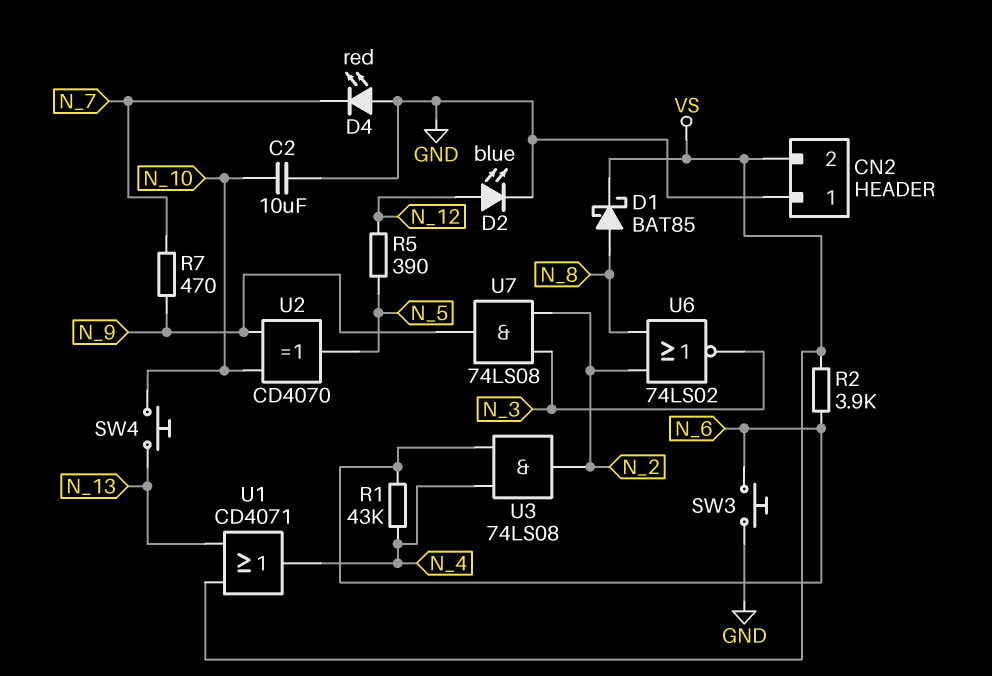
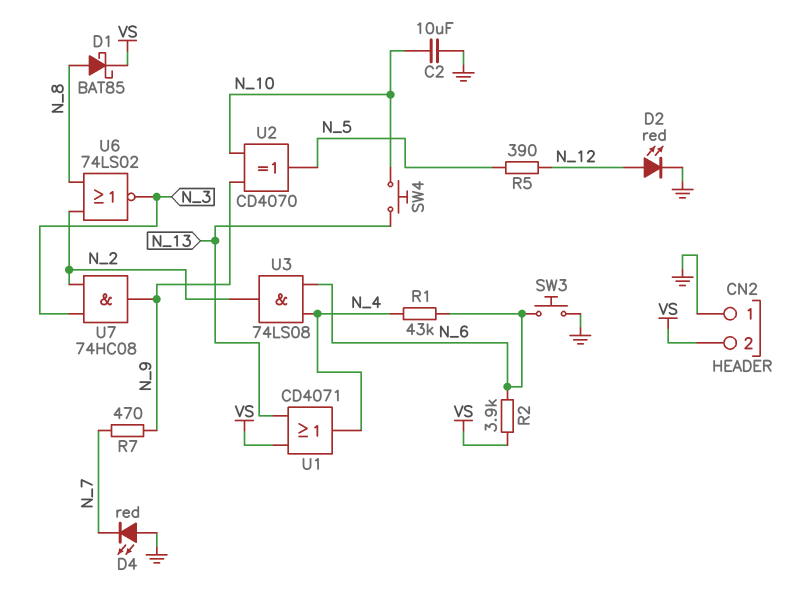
D2: LED blue (A N_12, K GND) -> LED red (A N_12, K GND)
U7: AND 74LS08 (in N_2, in N_3, out N_9) -> AND 74HC08 (in N_2, in N_3, out N_9)

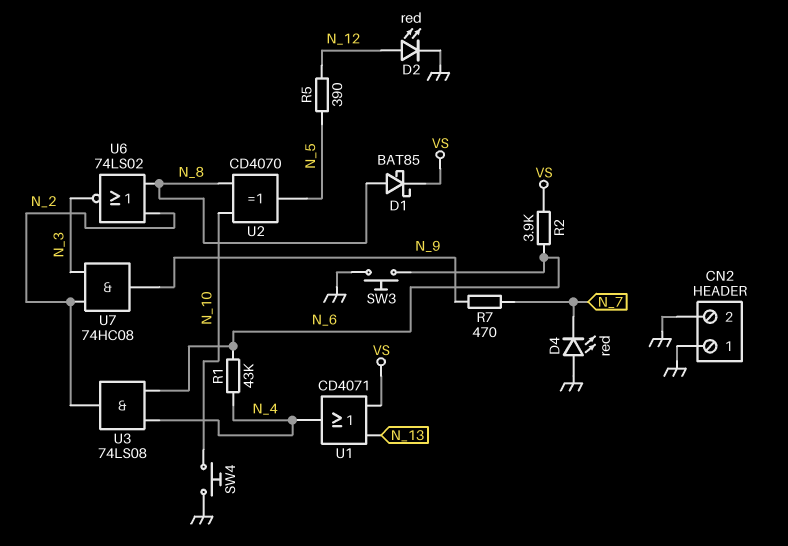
C2: 10uF (GND, N_10) -> none
CN2 pin 2: VS -> GND
SW4: button (N_10, N_13) -> button (GND, N_10)
U2: XOR CD4070 (in N_9, in N_10, out N_5) -> XOR CD4070 (in N_8, in N_10, out N_5)

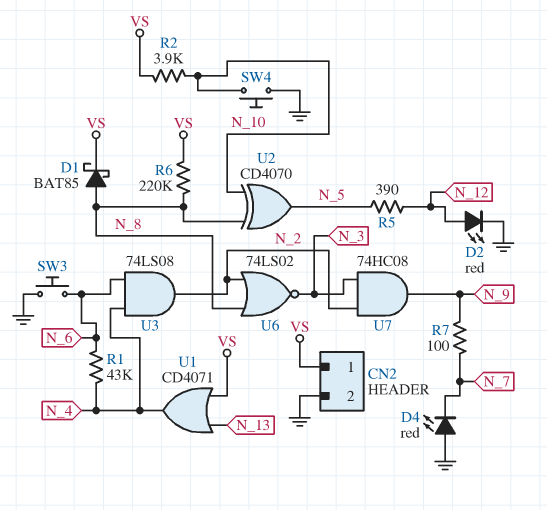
CN2 pin 1: GND -> VS
R2: 3.9k (N_6, VS) -> 3.9k (N_10, VS)
R6: none -> 220k (N_8, VS)
R7: 470 (N_7, N_9) -> 100 (N_7, N_9)

